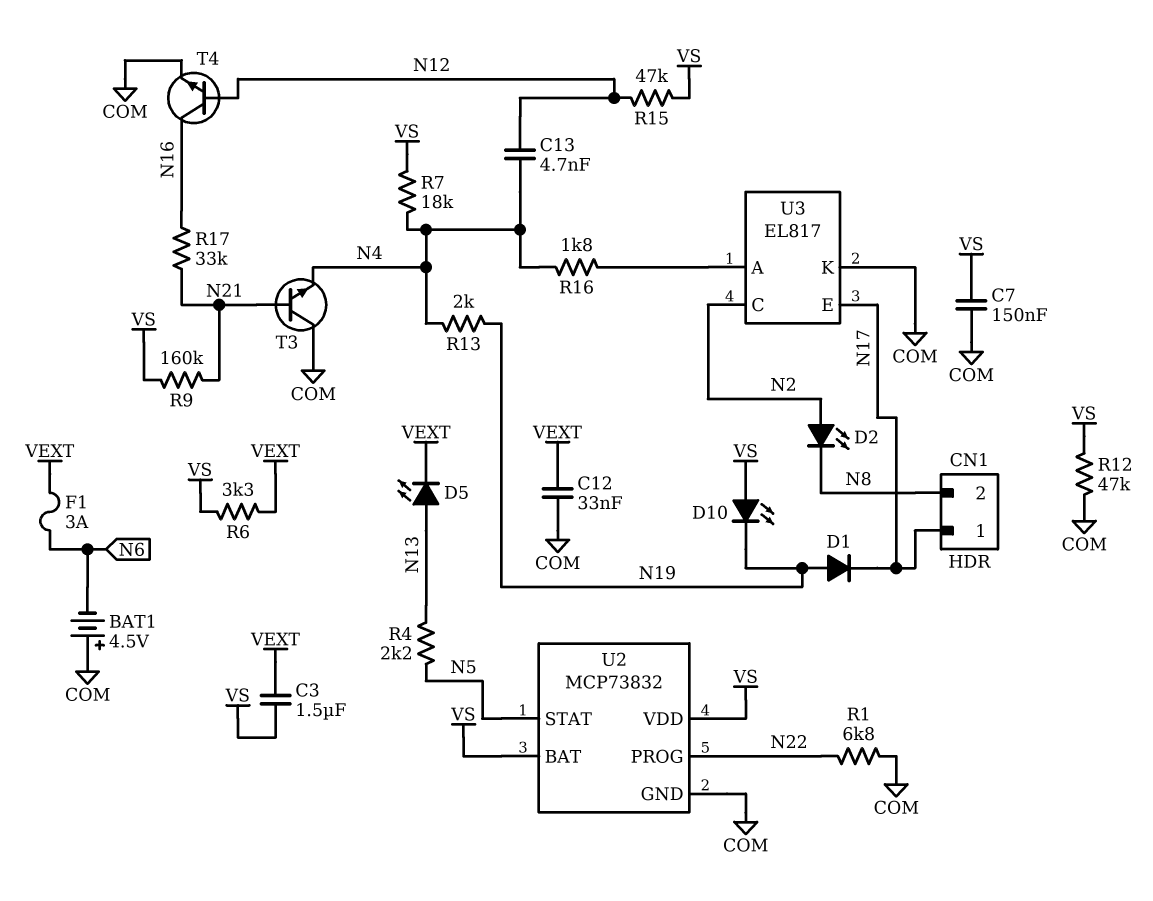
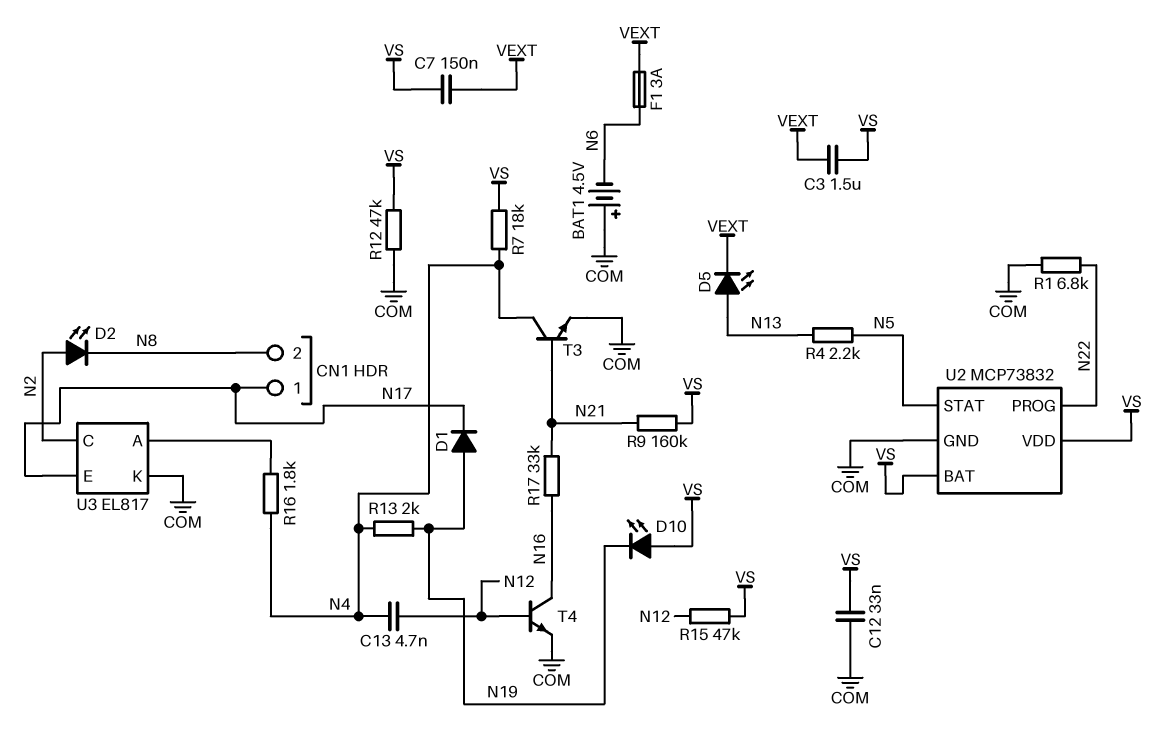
C7: 150nF (COM, VS) -> 150nF (VEXT, VS)
C12: 33nF (COM, VEXT) -> 33nF (COM, VS)
R6: 3.3k (VEXT, VS) -> none
T3: NPN (B N21, C COM, E N4) -> NPN (B N21, C N4, E COM)

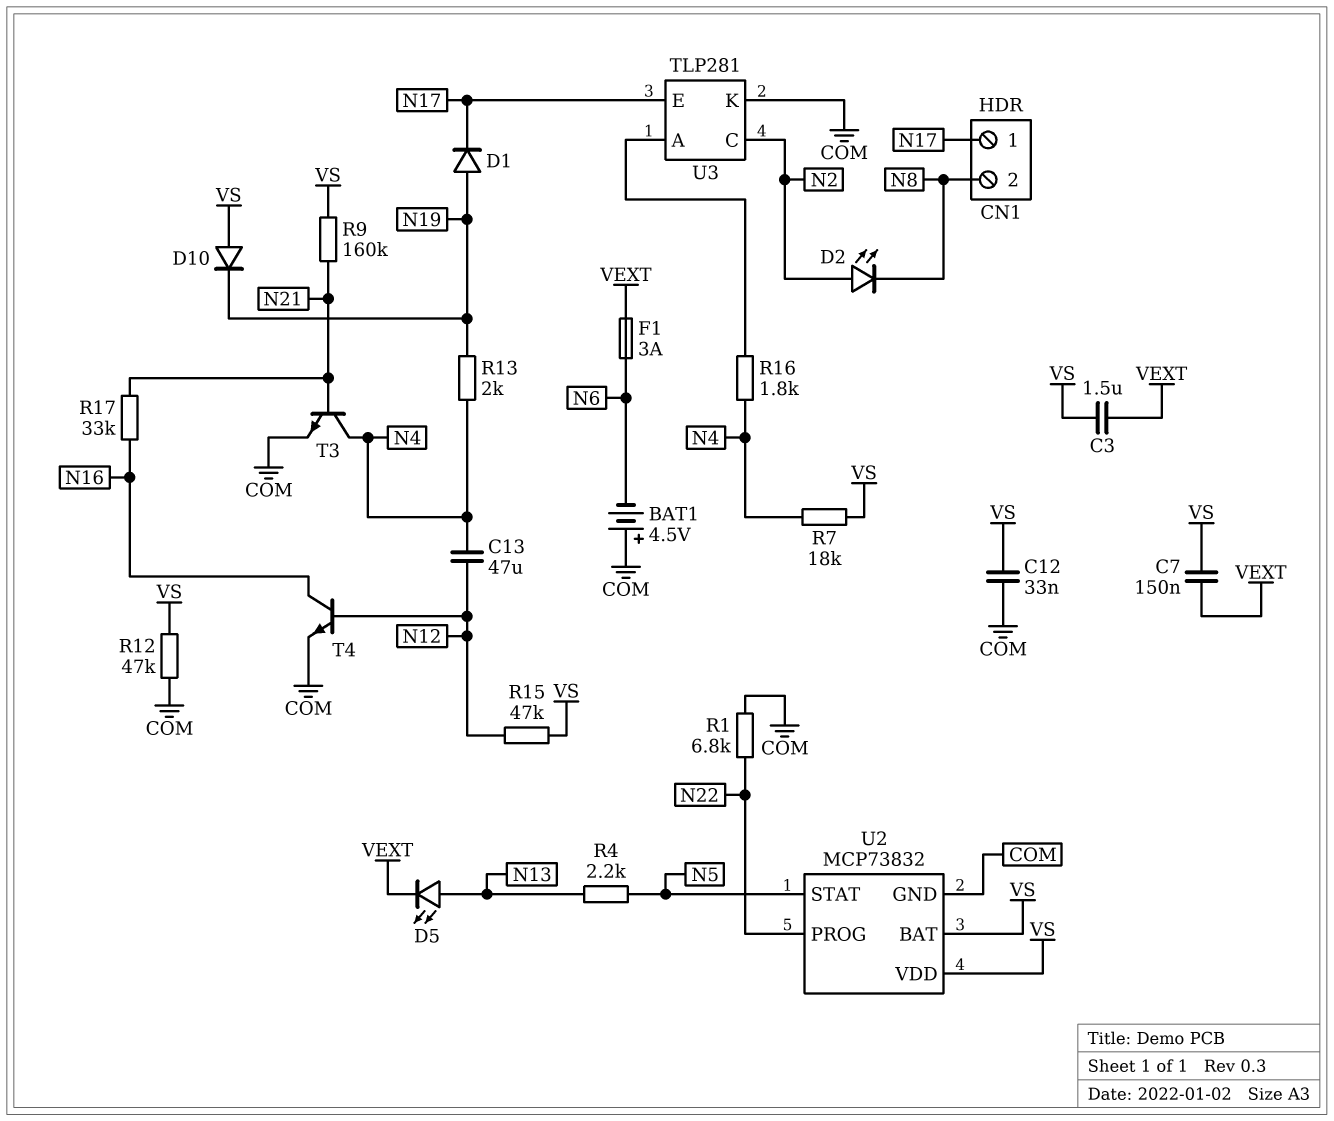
C13: 4.7nF (N4, N12) -> 47uF (N4, N12)
D10: LED (A VS, K N19) -> diode (A VS, K N19)
U3: EL817 -> TLP281

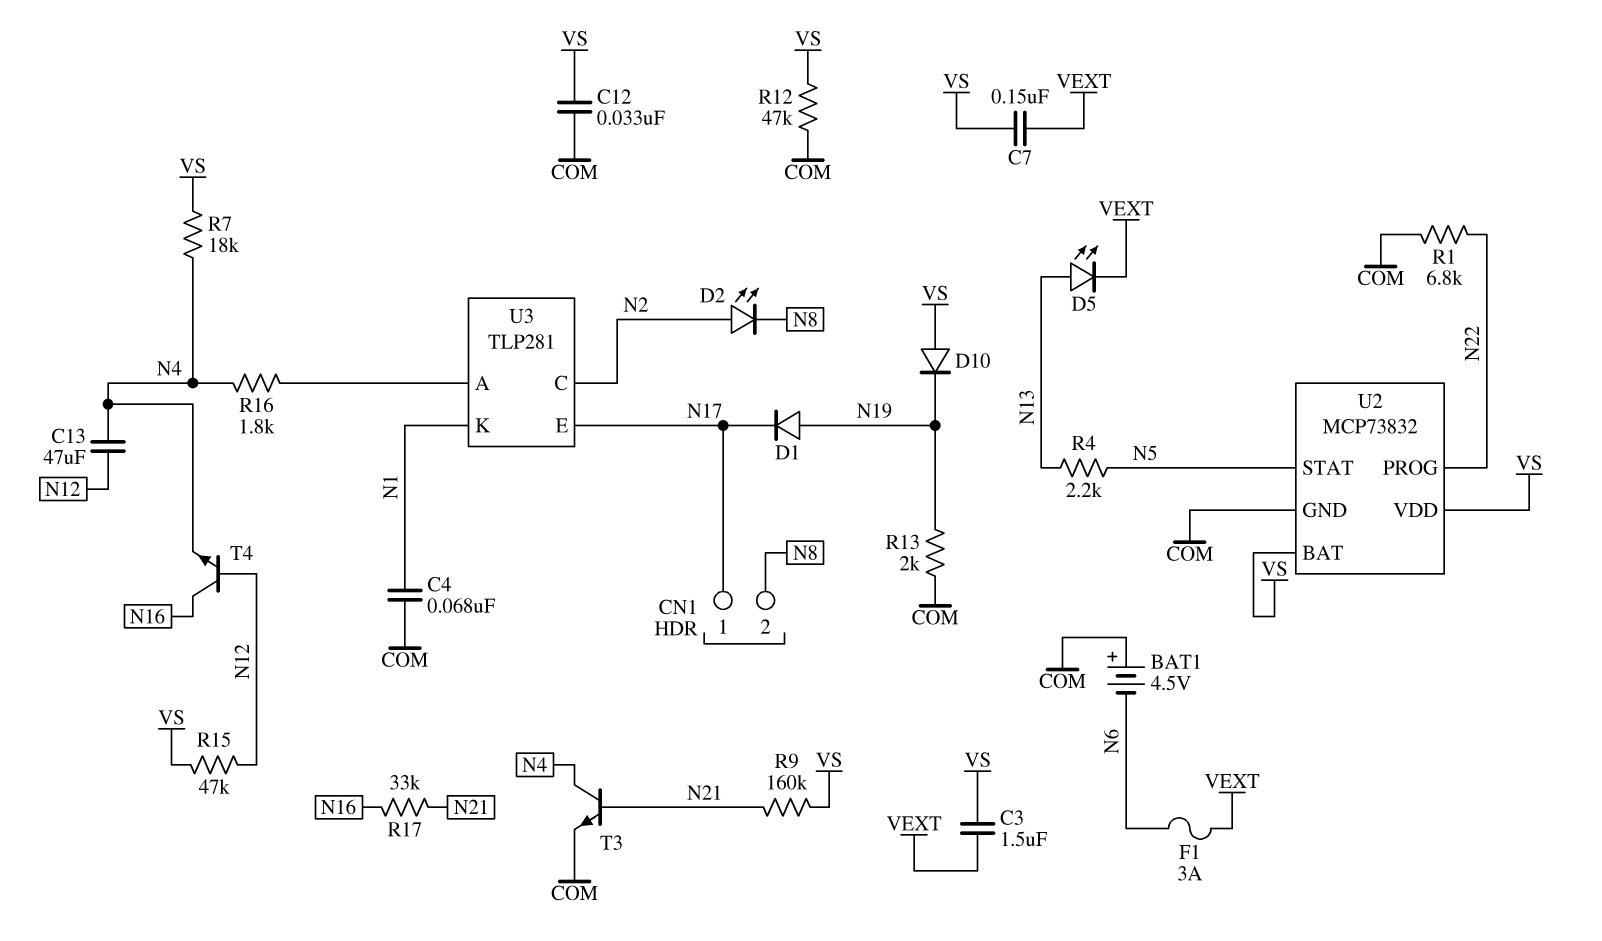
C4: none -> 68nF (COM, N1)
R13: 2k (N4, N19) -> 2k (COM, N19)
T4: NPN (B N12, C N16, E COM) -> NPN (B N12, C N16, E N4)
U3 pin K: COM -> N1

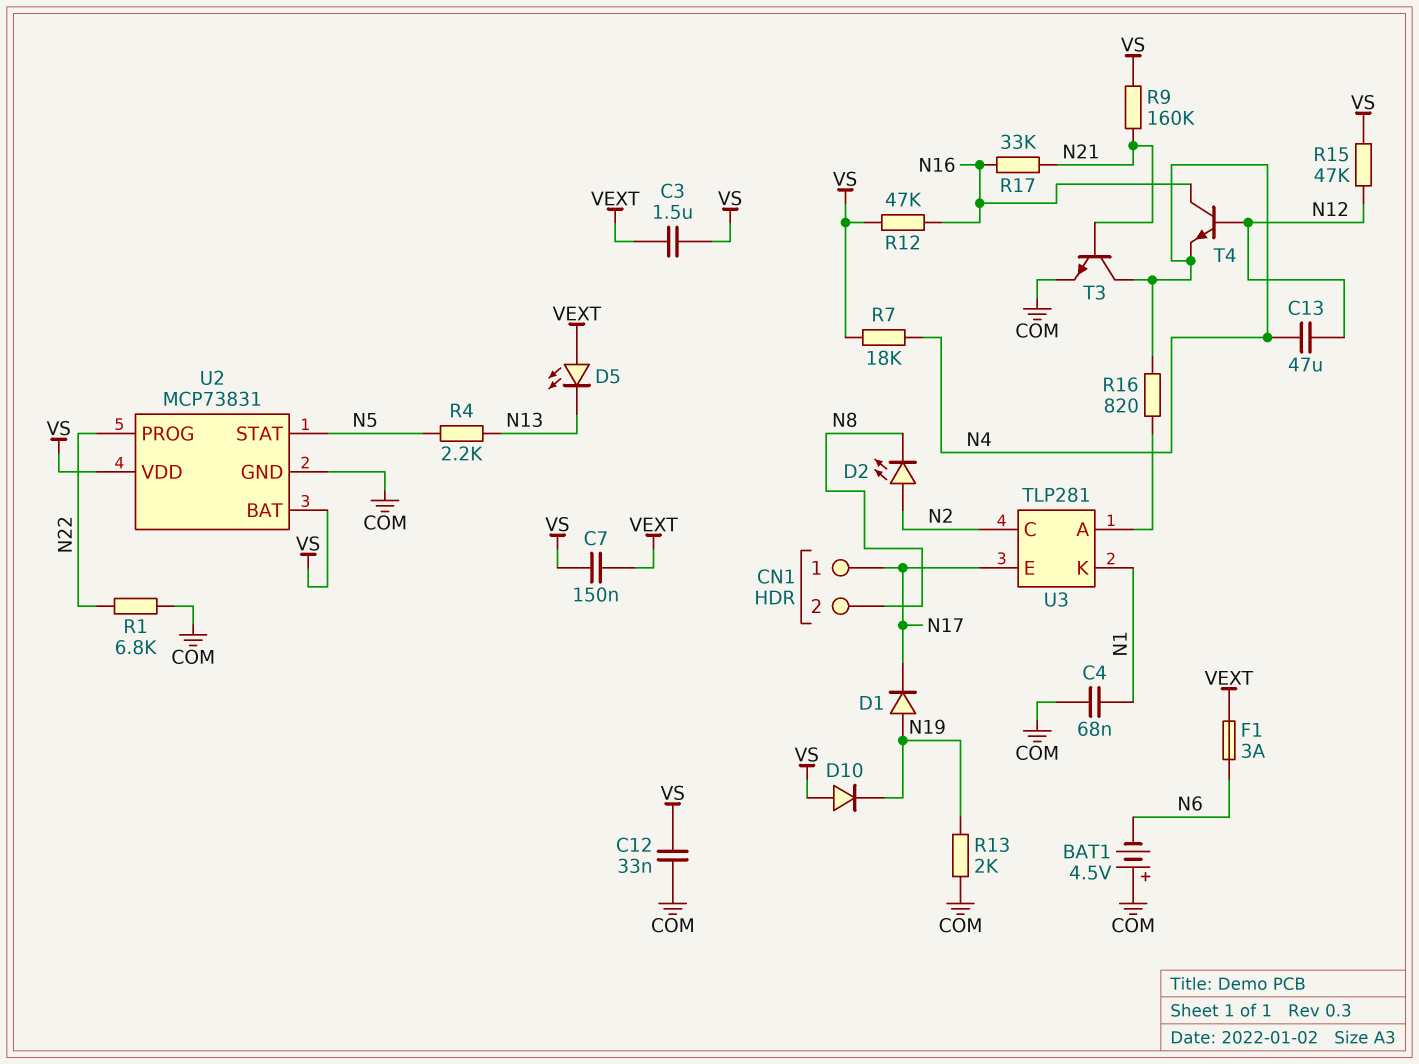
D5: LED (A N13, K VEXT) -> LED (A VEXT, K N13)
R12: 47k (COM, VS) -> 47k (N16, VS)
R16: 1.8k (N4, U3/A) -> 820 (N4, U3/A)
U2: MCP73832 -> MCP73831

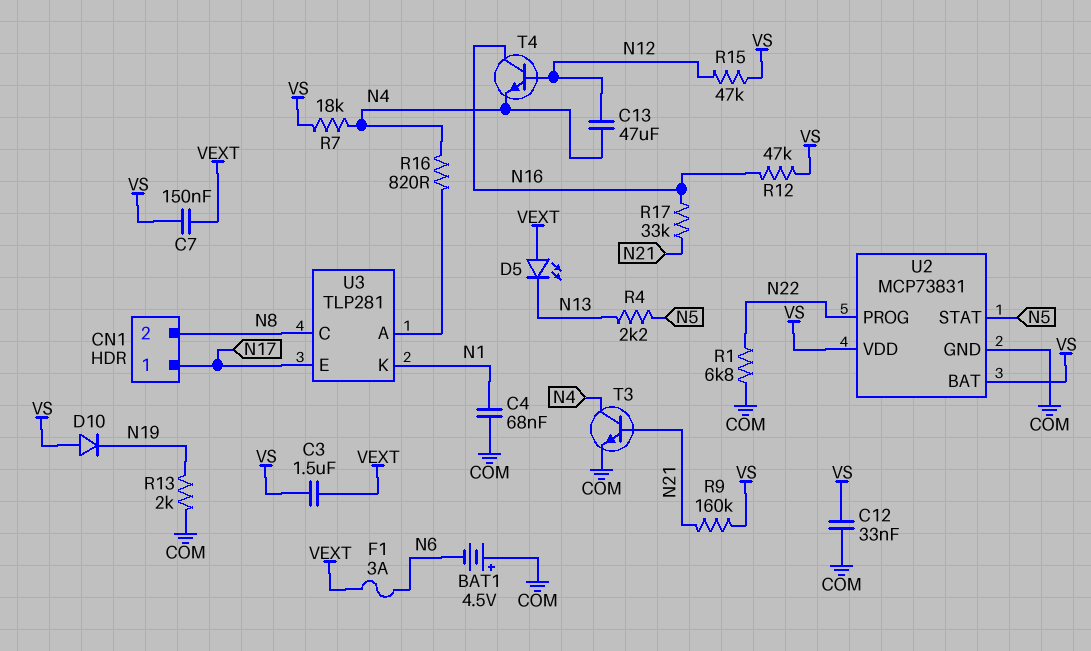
D1: diode (A N19, K N17) -> none
D2: LED (A N2, K N8) -> none
U3 pin C: N2 -> N8

